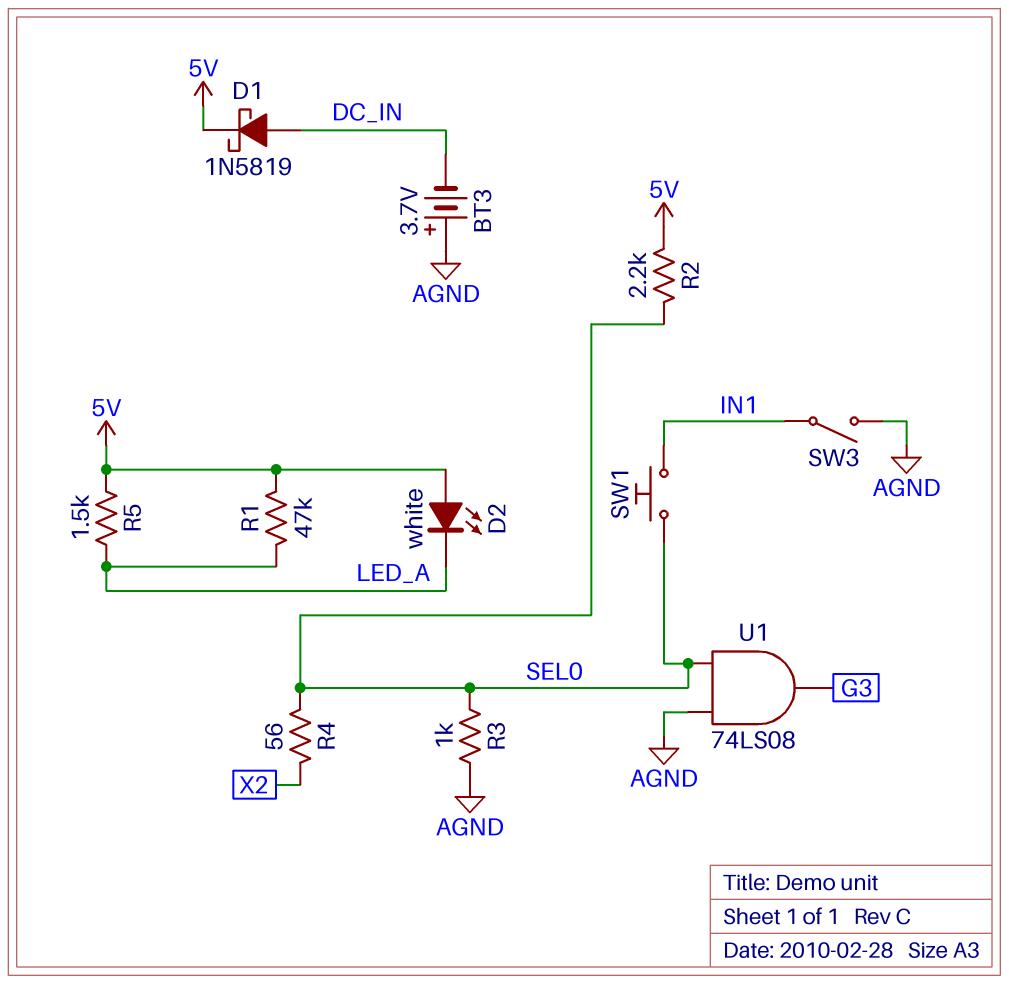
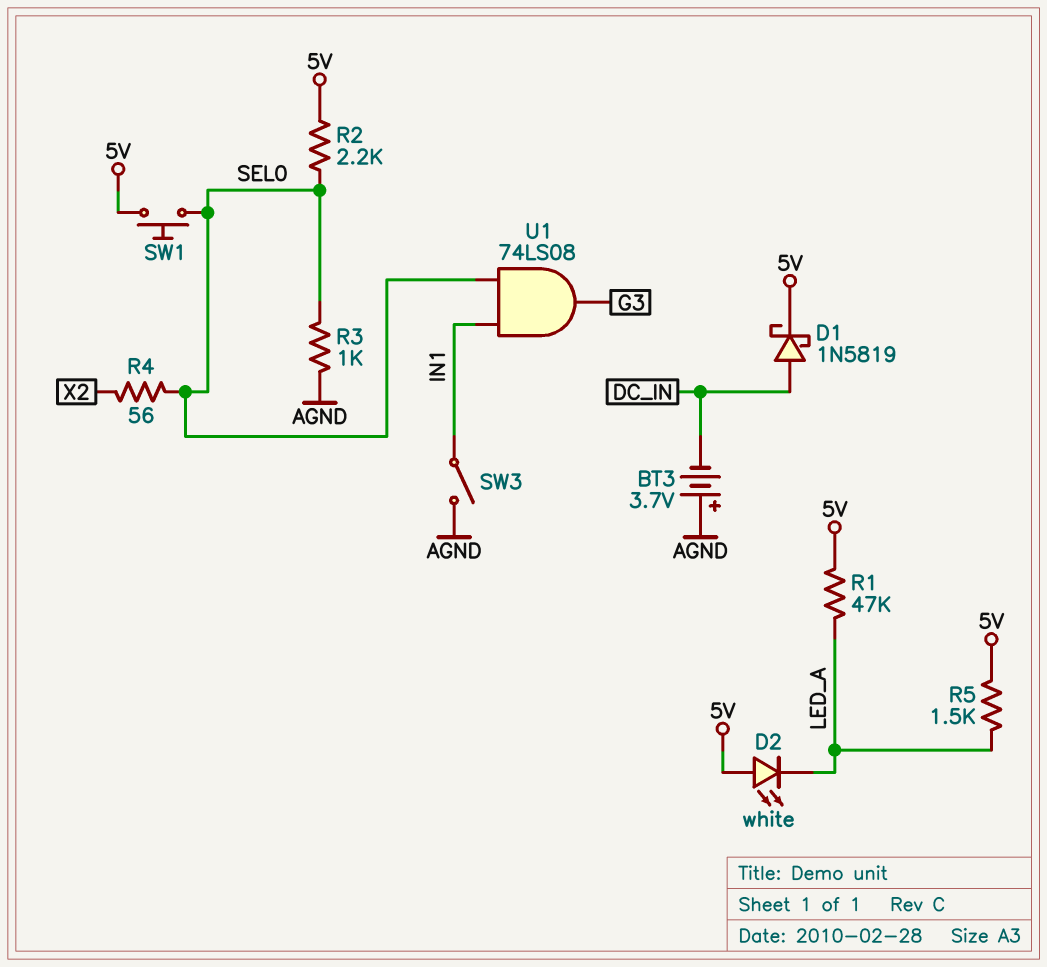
SW1: button (IN1, SEL0) -> button (5V, SEL0)
U1: AND 74LS08 (in AGND, in SEL0, out G3) -> AND 74LS08 (in IN1, in SEL0, out G3)

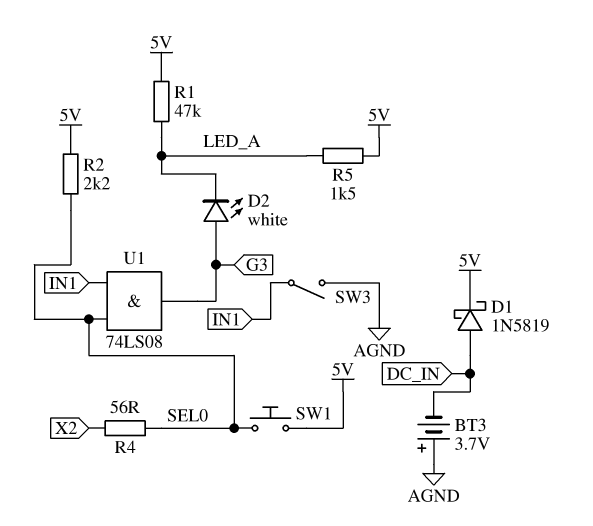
D2: LED white (A 5V, K LED_A) -> LED white (A G3, K LED_A)
R3: 1k (AGND, SEL0) -> none

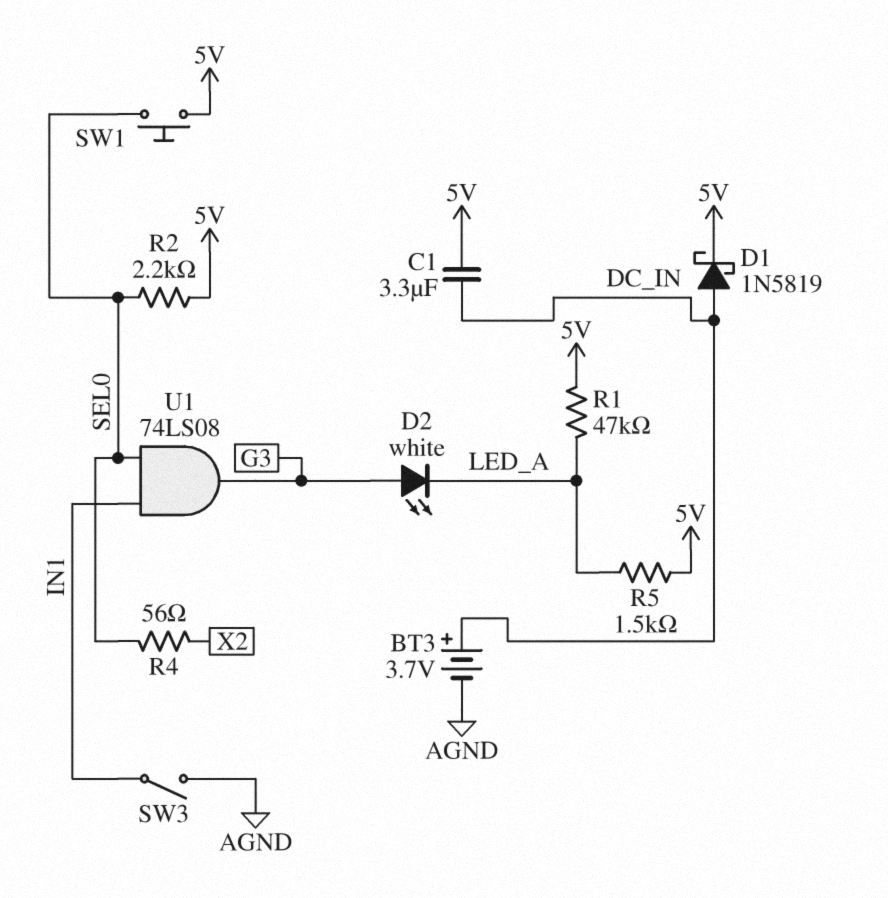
BT3: 3.7V (plus AGND, minus DC_IN) -> 3.7V (plus DC_IN, minus AGND)
C1: none -> 3.3uF (5V, DC_IN)

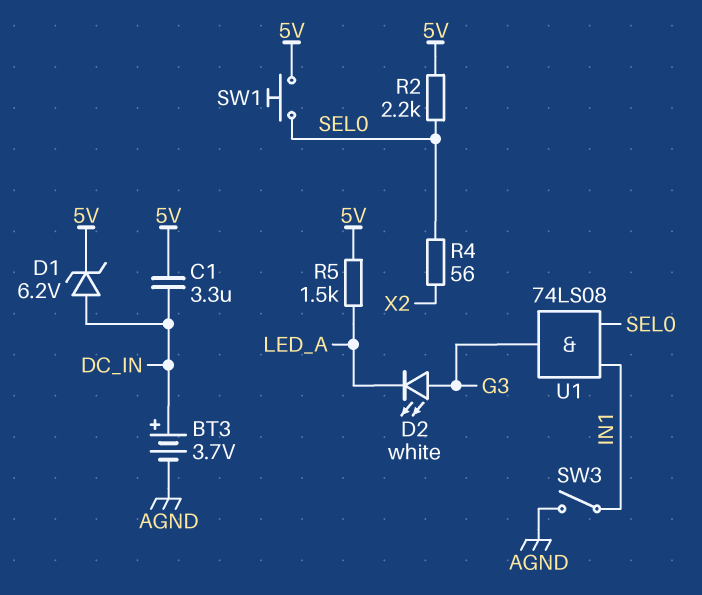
D1: schottky 1N5819 (A DC_IN, K 5V) -> zener 6.2V (A DC_IN, K 5V)
R1: 47k (5V, LED_A) -> none

